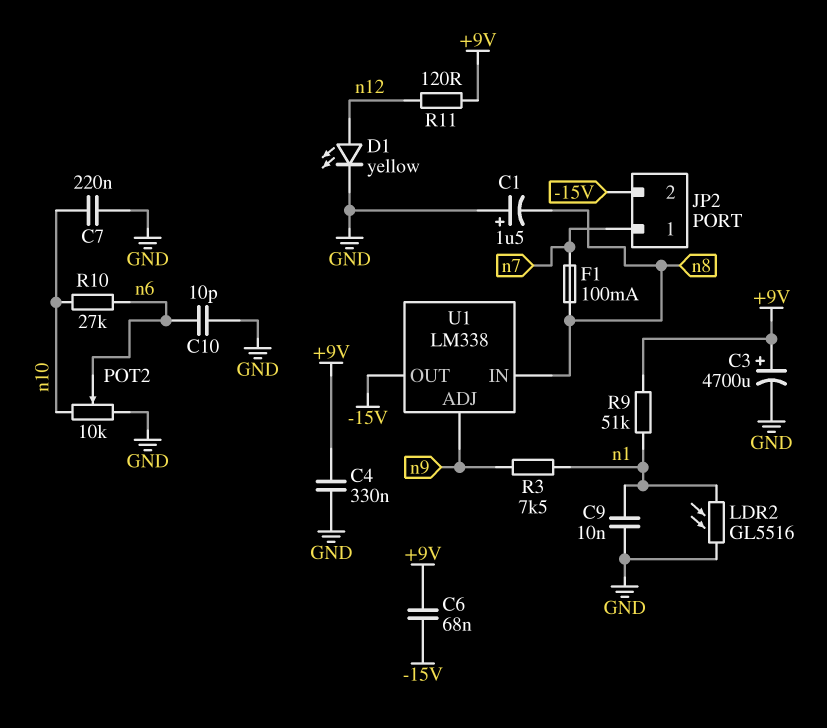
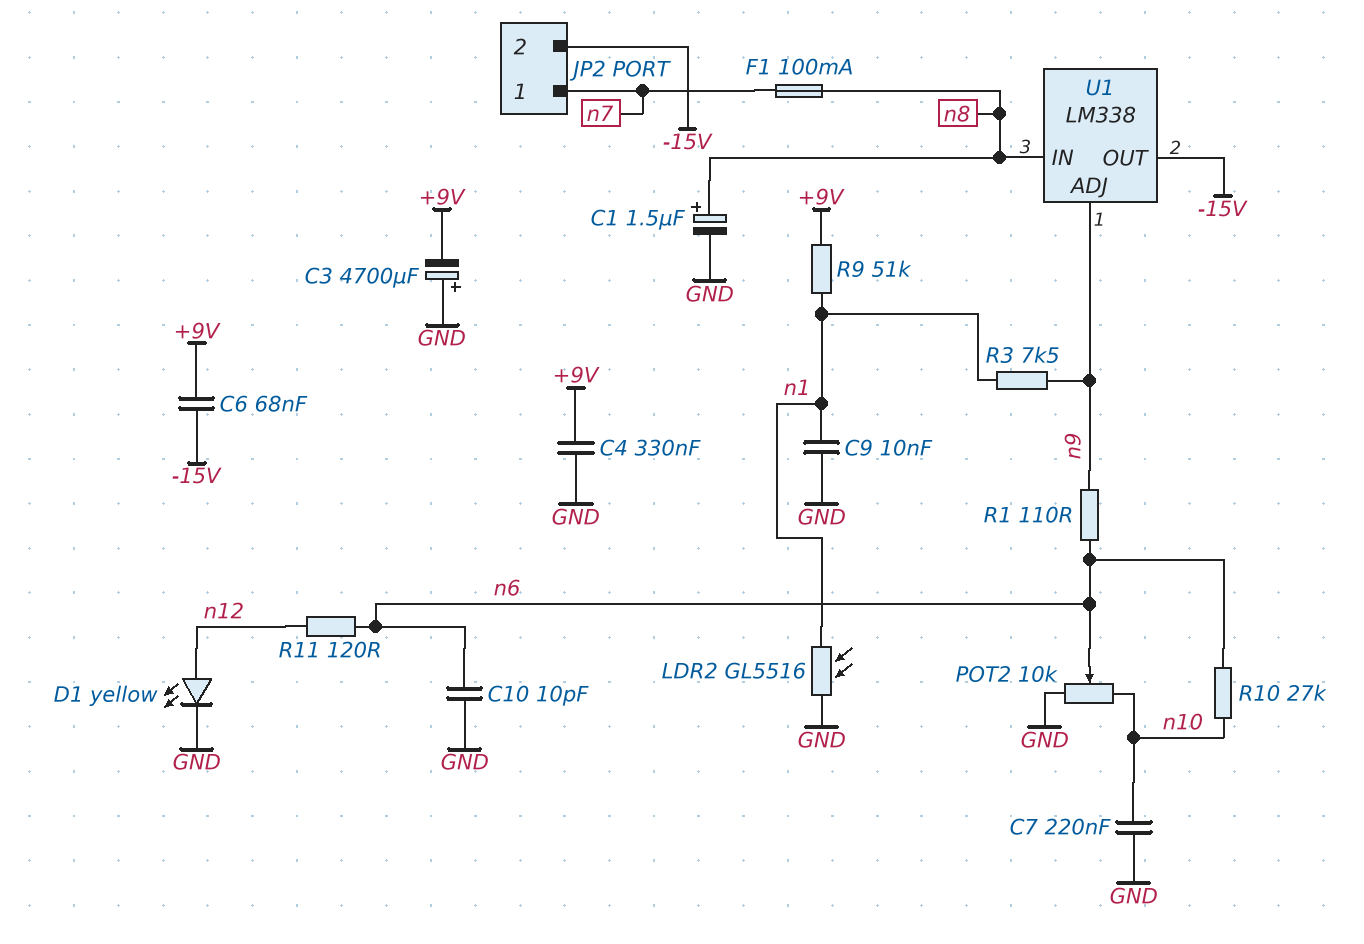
C1: 1.5uF (plus GND, minus n8) -> 1.5uF (plus n8, minus GND)
C3: 4700uF (plus +9V, minus GND) -> 4700uF (plus GND, minus +9V)
R1: none -> 110 (n6, n9)
R11: 120 (+9V, n12) -> 120 (n6, n12)

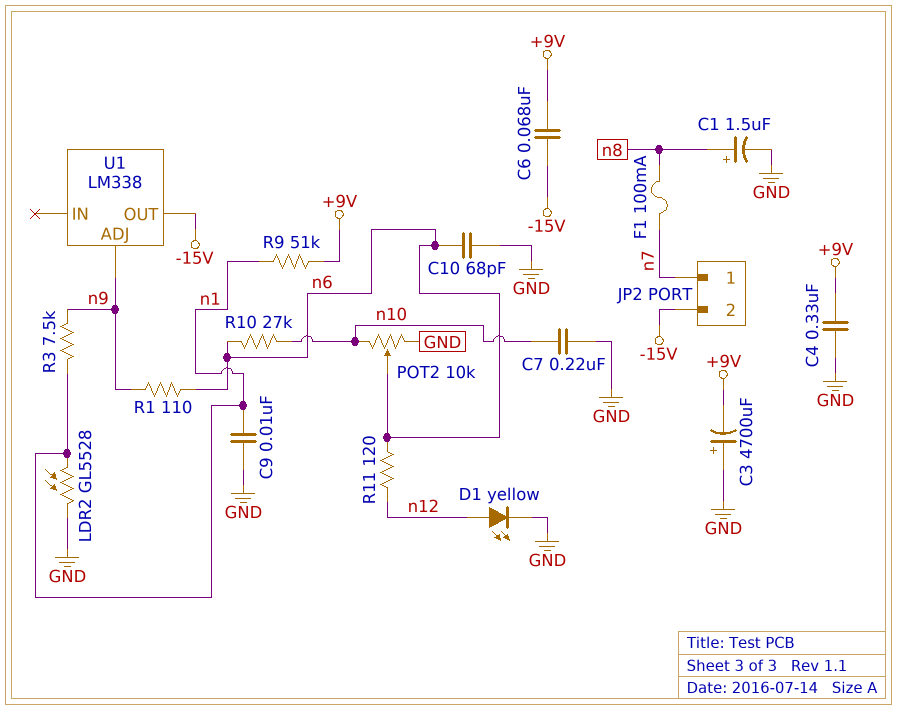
C10: 10pF (GND, n6) -> 68pF (GND, n6)
LDR2: GL5516 (GND, n1) -> GL5528 (GND, n1)
U1 pin IN: n8 -> none

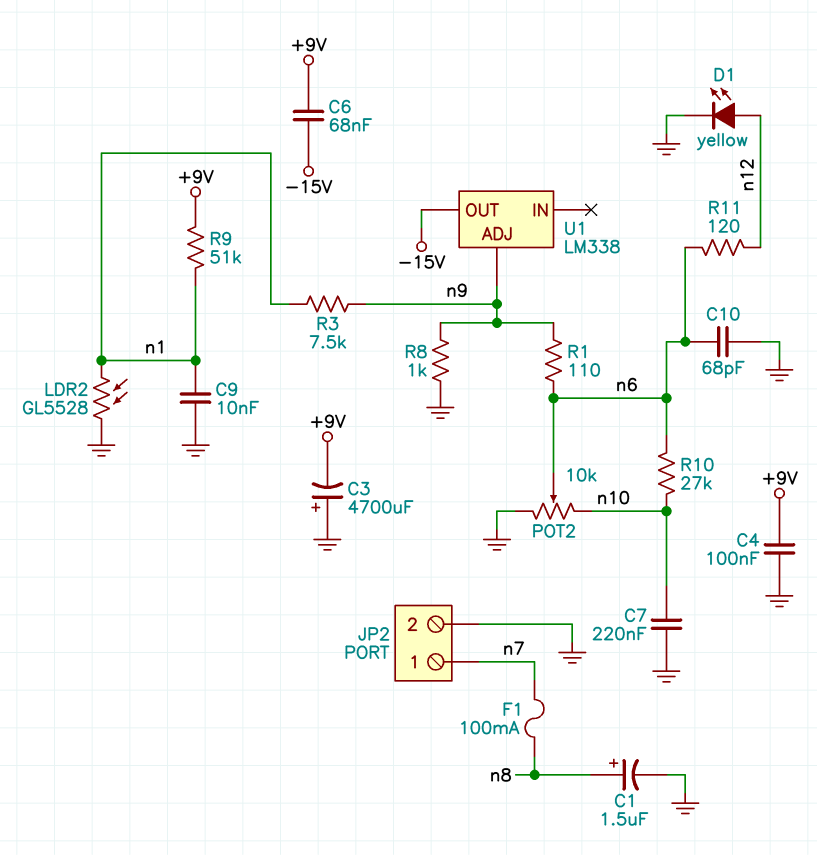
C4: 330nF (+9V, GND) -> 100nF (+9V, GND)
JP2 pin 2: -15V -> GND
R8: none -> 1k (GND, n9)

